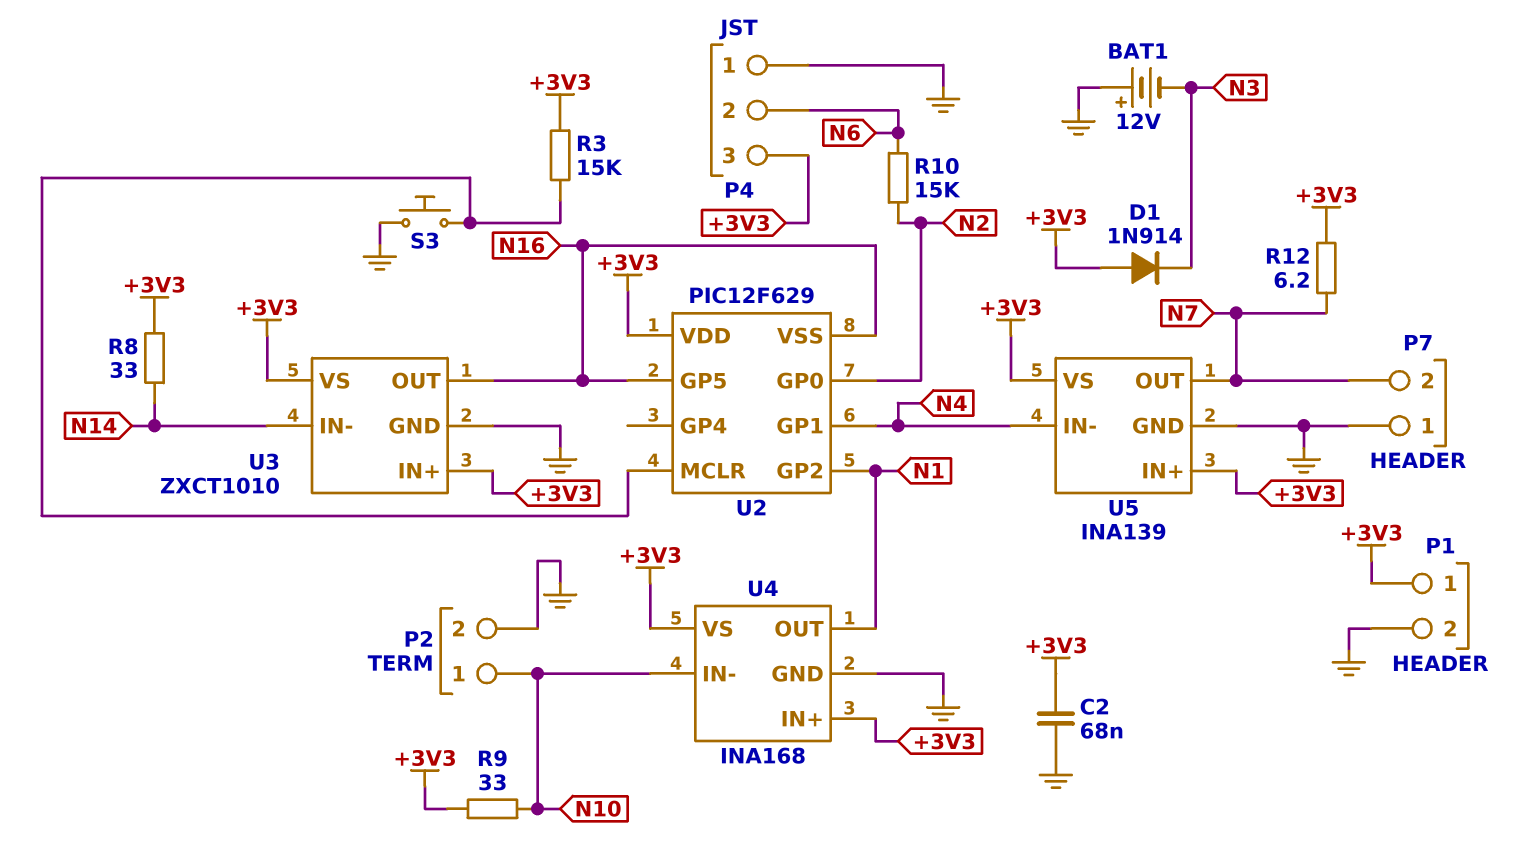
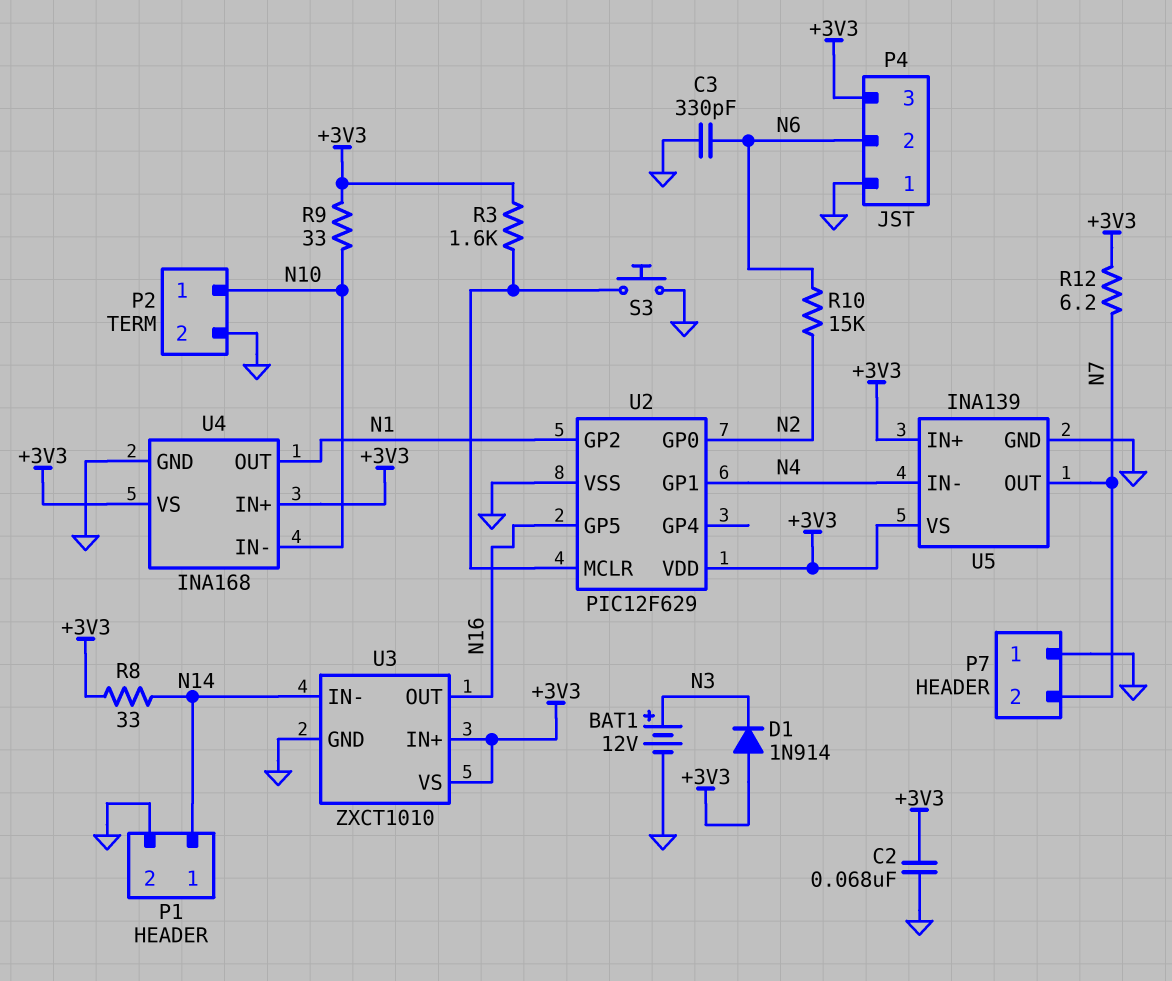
BAT1: 12V (plus GND, minus N3) -> 12V (plus N3, minus GND)
C3: none -> 330pF (GND, N6)
P1 pin 1: +3V3 -> N14
R3: 15k (+3V3, U2/MCLR) -> 1.6k (+3V3, U2/MCLR)
U2 pin VSS: N16 -> GND

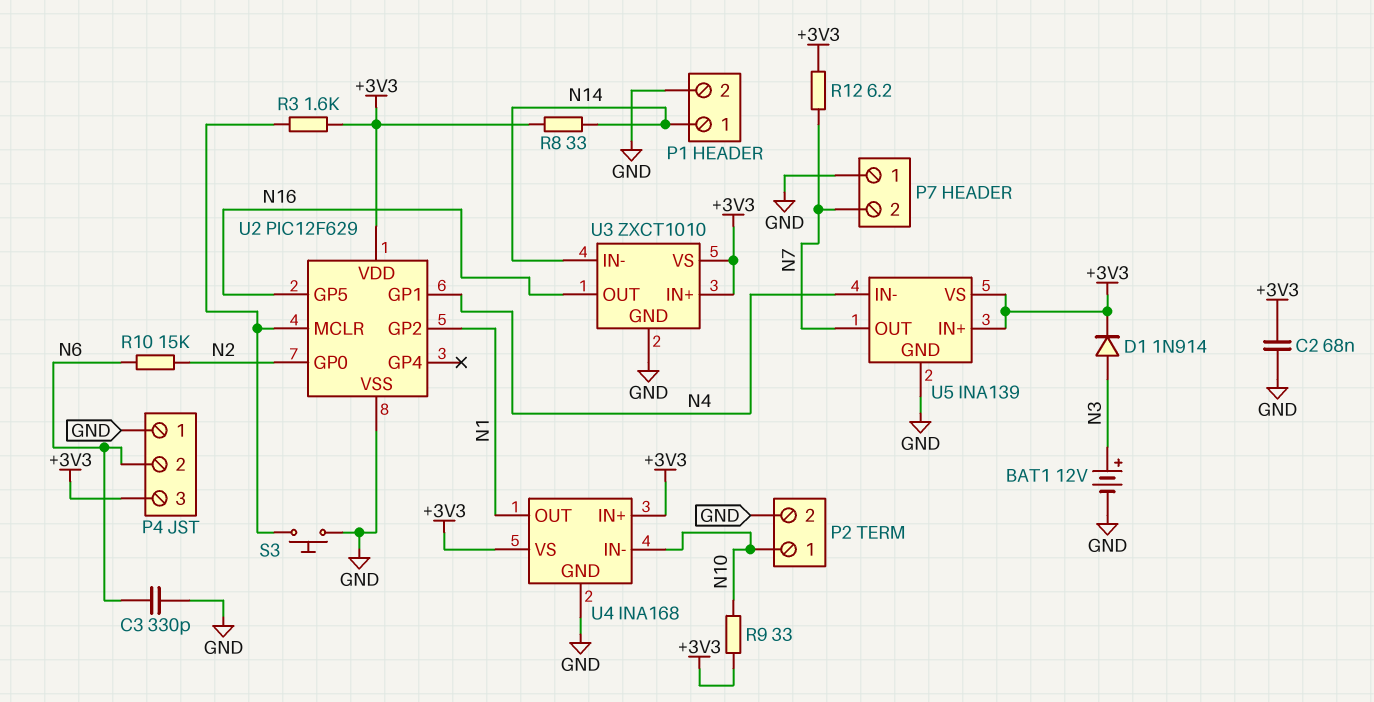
D1: diode 1N914 (A +3V3, K N3) -> diode 1N914 (A N3, K +3V3)

